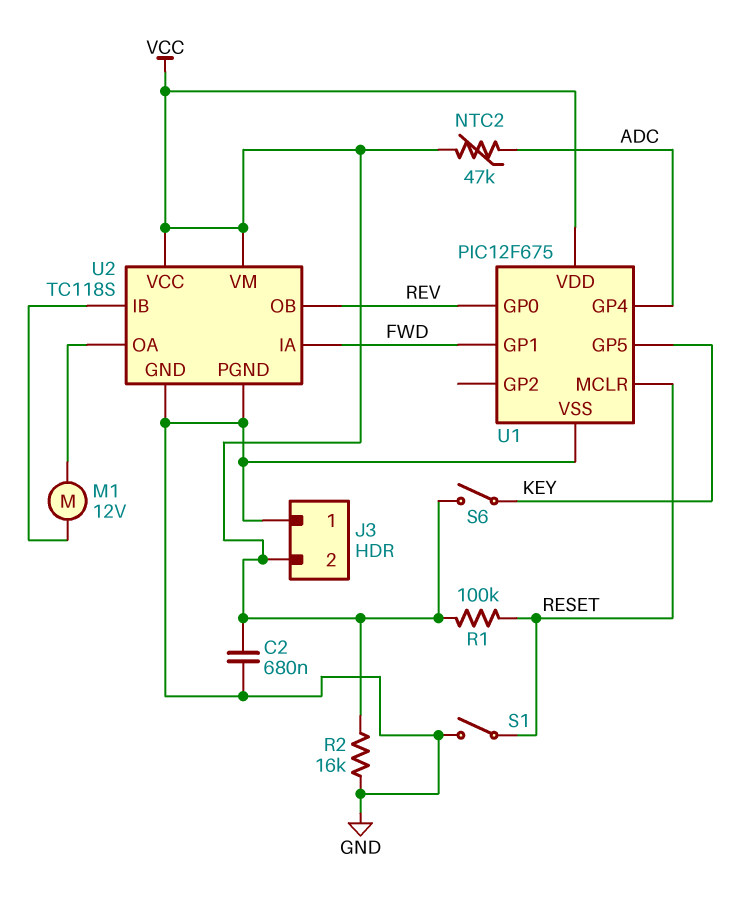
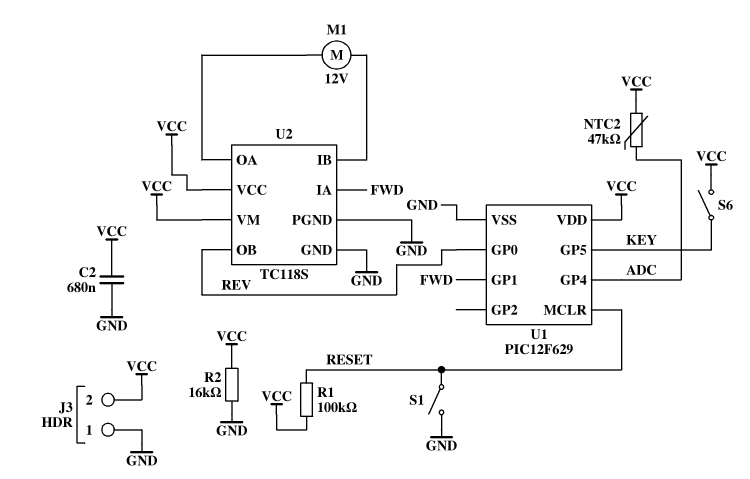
U1: PIC12F675 -> PIC12F629

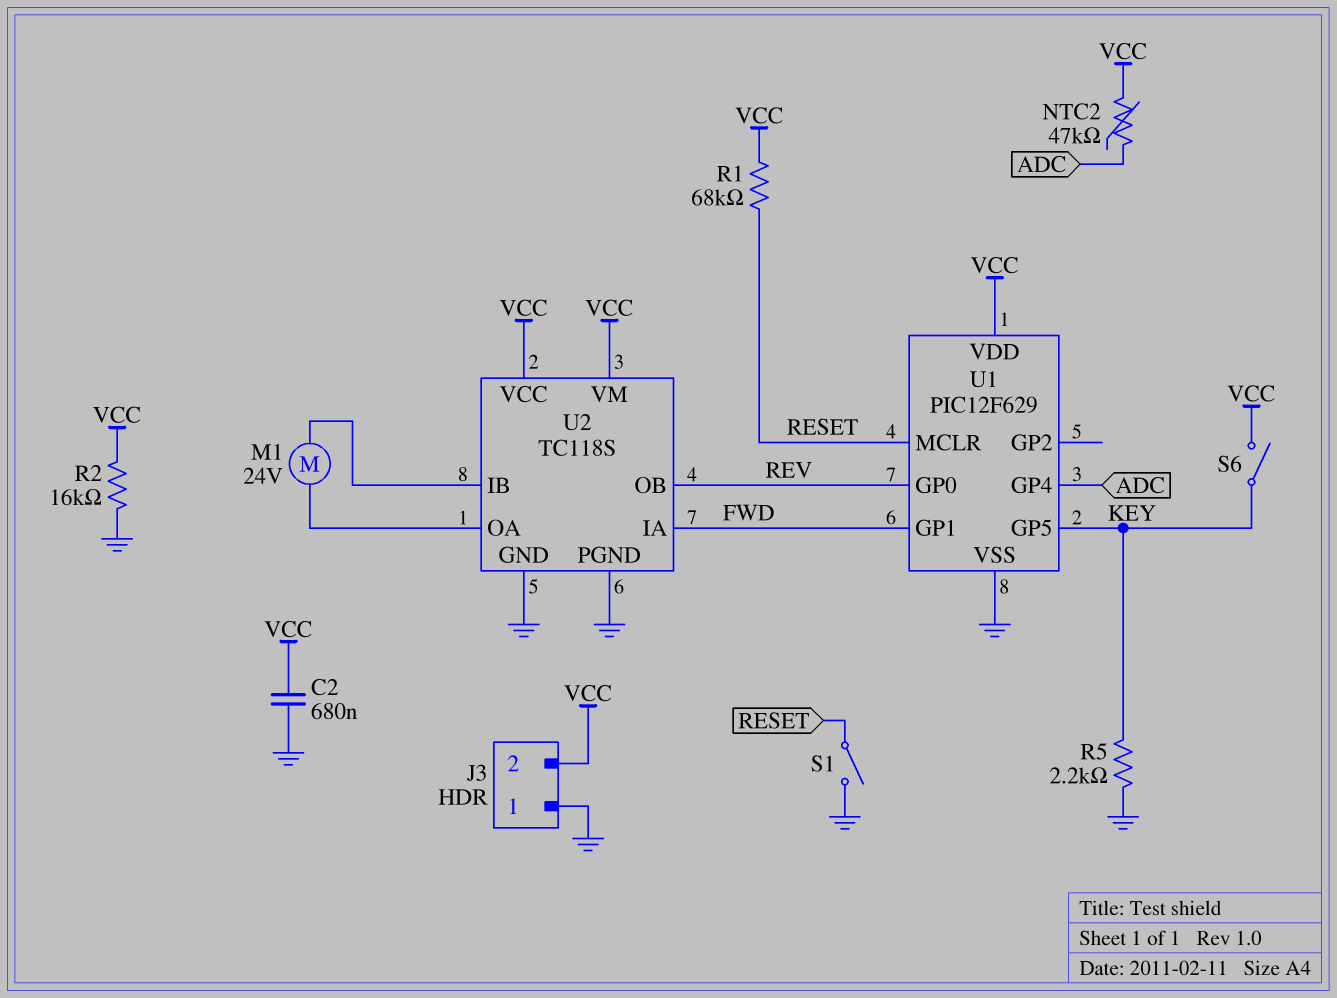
M1: motor 12V (U2/IB, U2/OA) -> motor 24V (U2/IB, U2/OA)
R1: 100k (RESET, VCC) -> 68k (RESET, VCC)
R5: none -> 2.2k (GND, KEY)

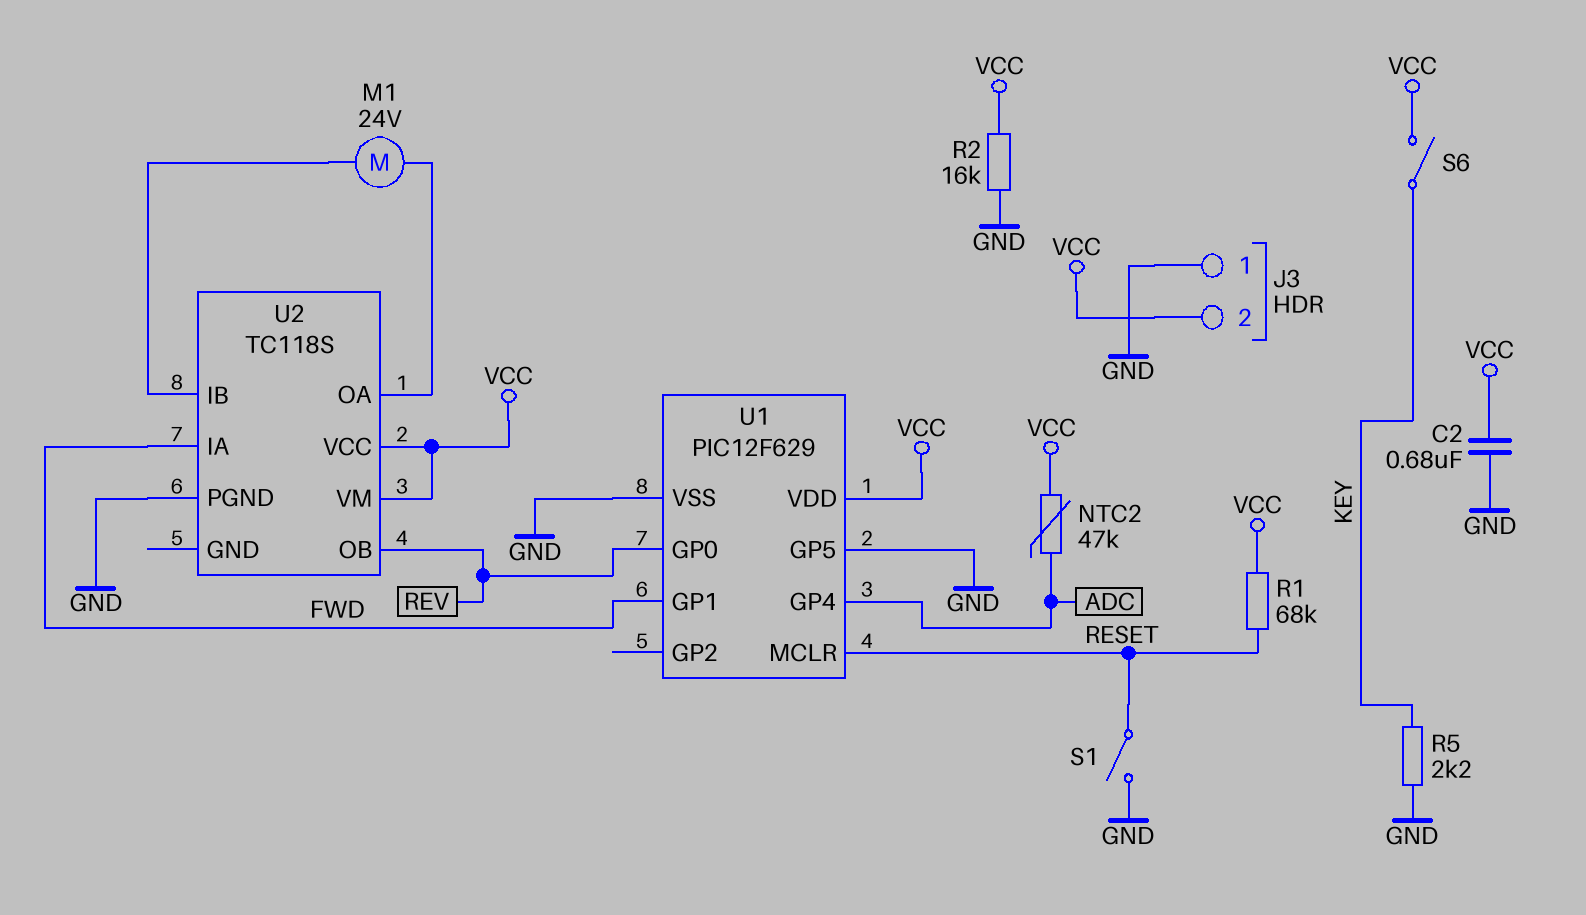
U1 pin GP5: KEY -> GND
U2 pin GND: GND -> none

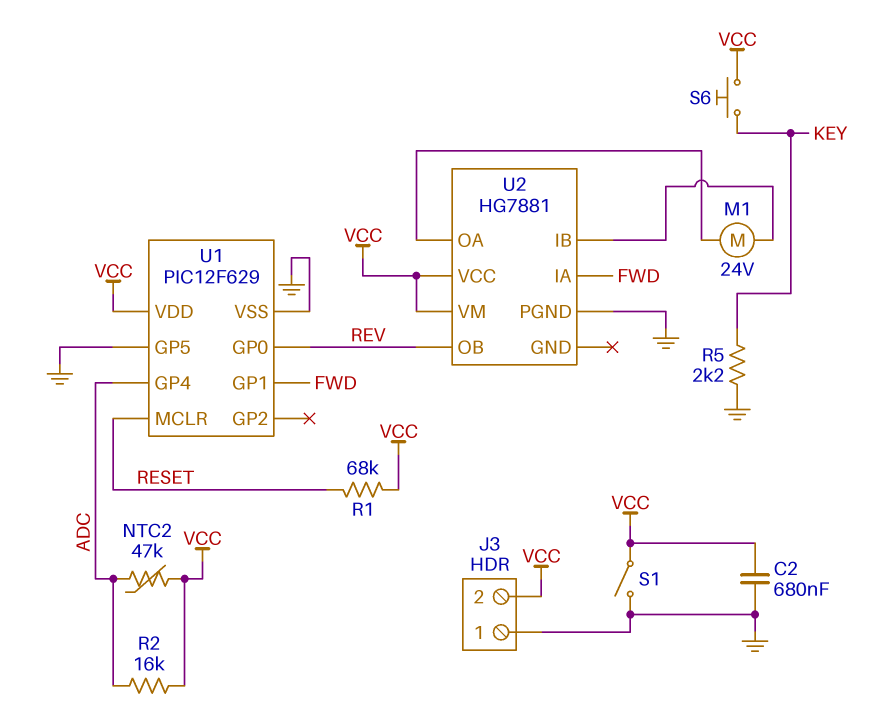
R2: 16k (GND, VCC) -> 16k (ADC, VCC)
S1: switch (GND, RESET) -> switch (GND, VCC)
S6: switch (KEY, VCC) -> button (KEY, VCC)
U2: TC118S -> HG7881

